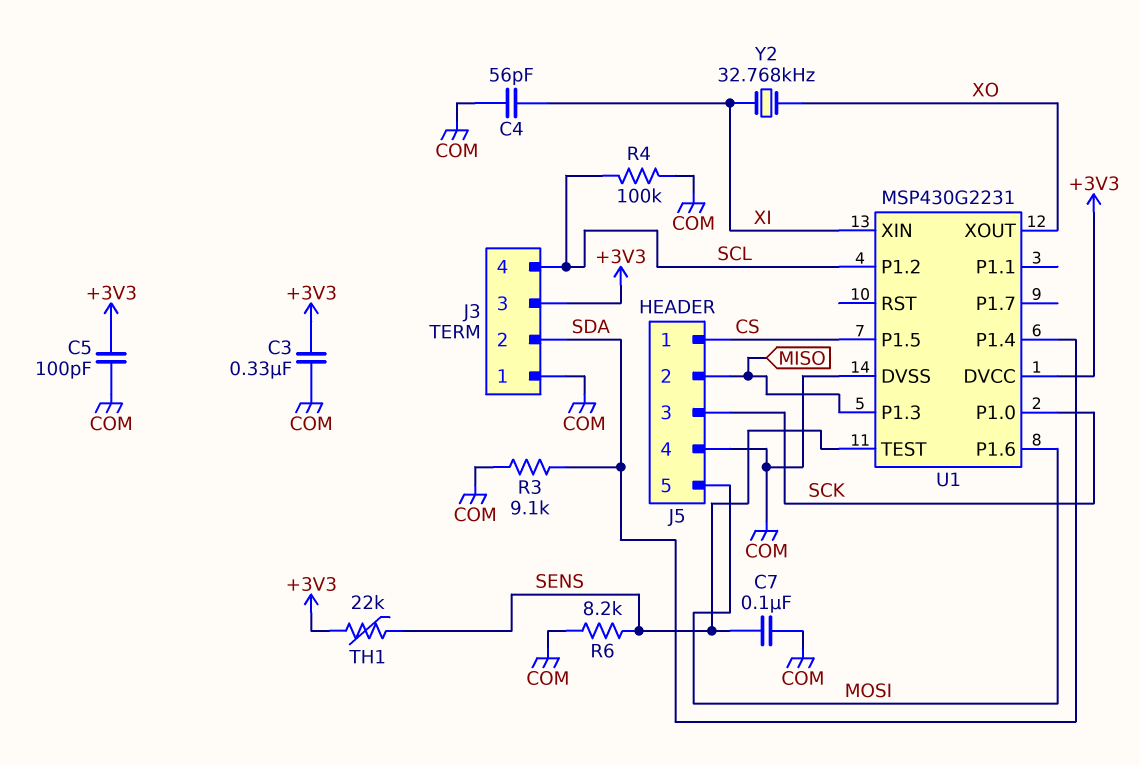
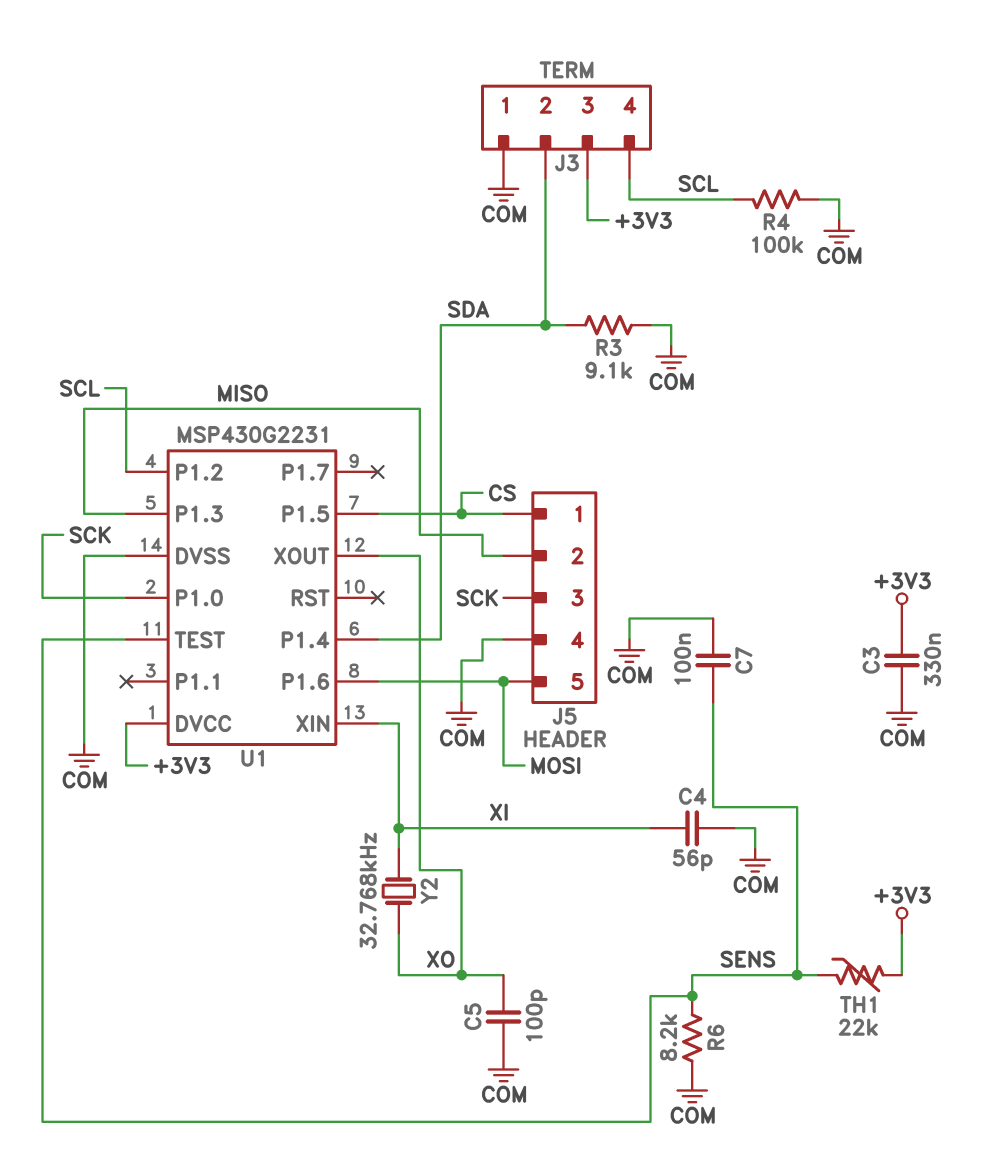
C5: 100pF (+3V3, COM) -> 100pF (COM, XO)

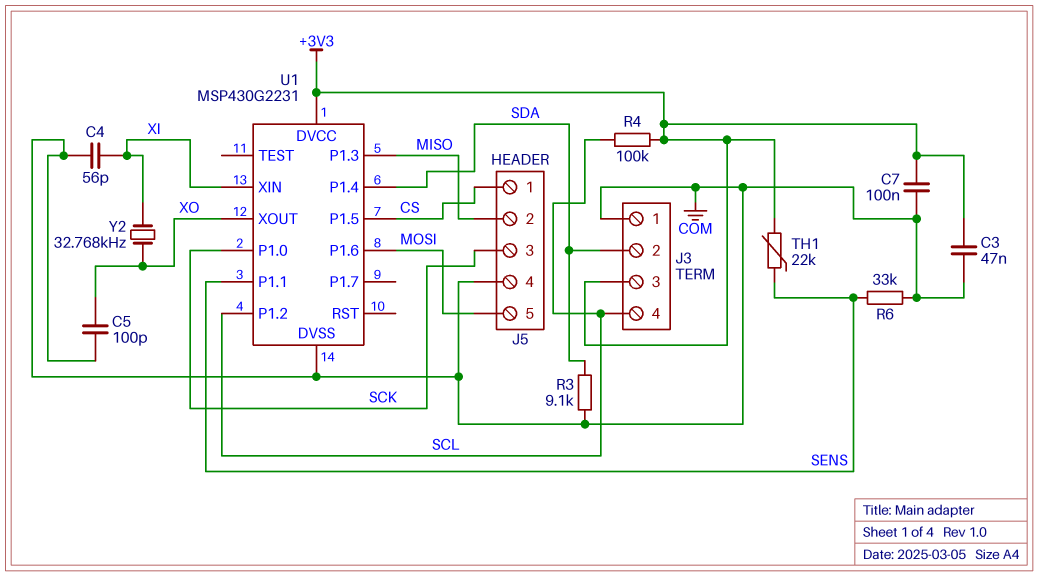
C3: 330nF (+3V3, COM) -> 47nF (+3V3, COM)
C7: 100nF (COM, SENS) -> 100nF (+3V3, COM)
R4: 100k (COM, SCL) -> 100k (+3V3, SCL)
R6: 8.2k (COM, SENS) -> 33k (COM, SENS)
U1 pin P1.1: none -> SENS
U1 pin TEST: SENS -> none

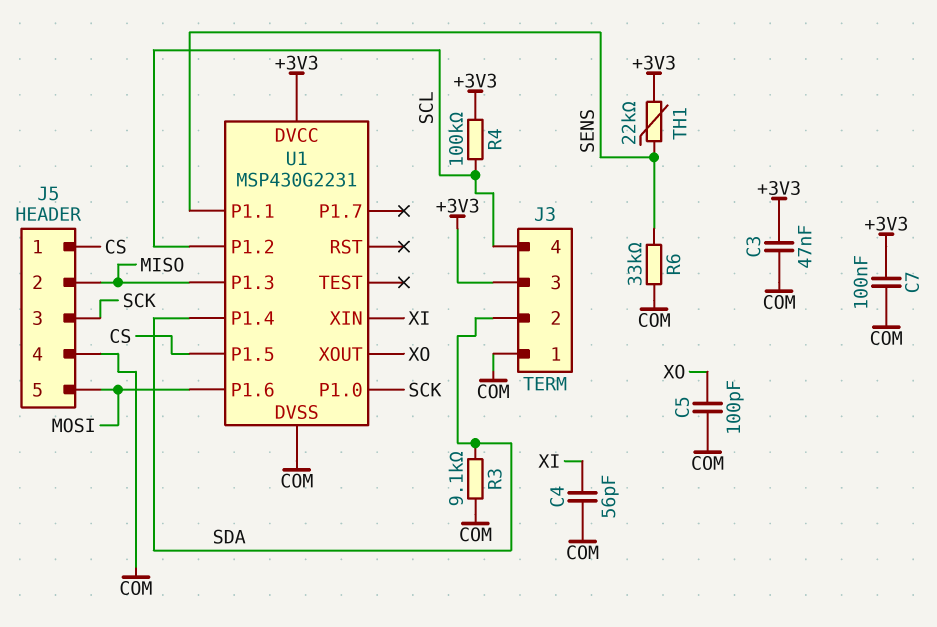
Y2: 32.768kHz (XI, XO) -> none

